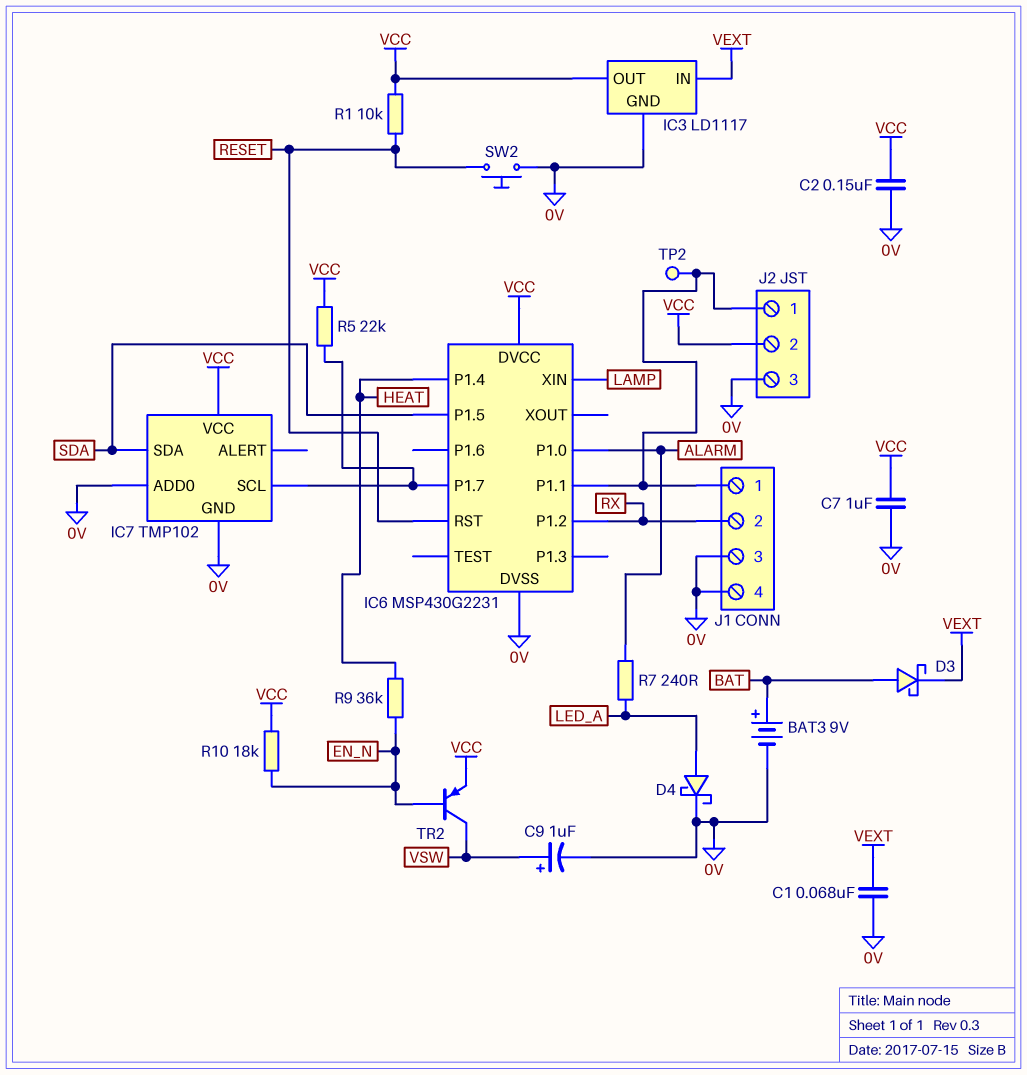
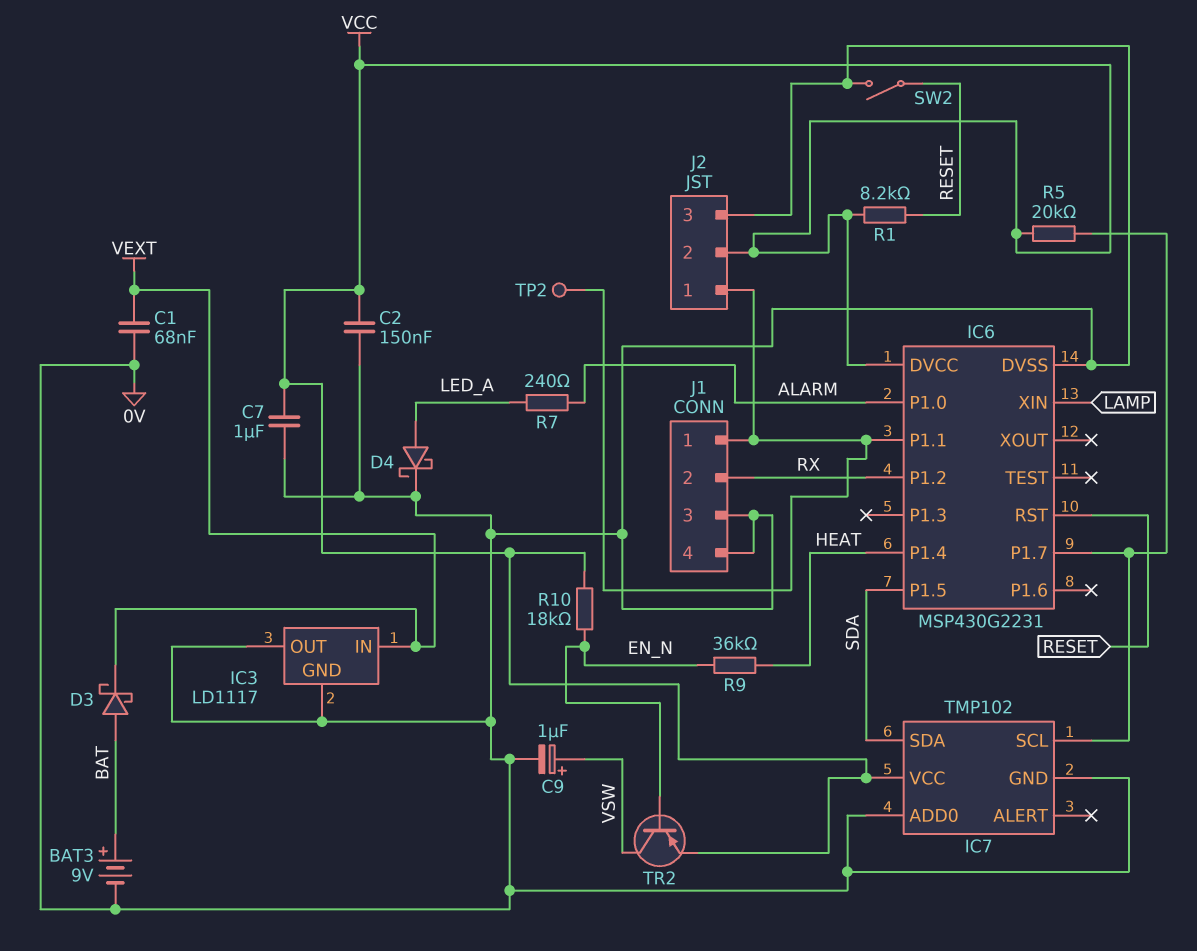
IC3 pin OUT: VCC -> 0V
R1: 10k (RESET, VCC) -> 8.2k (RESET, VCC)
R5: 22k (IC6/P1.7, VCC) -> 20k (IC6/P1.7, VCC)
SW2: button (0V, RESET) -> switch (0V, RESET)

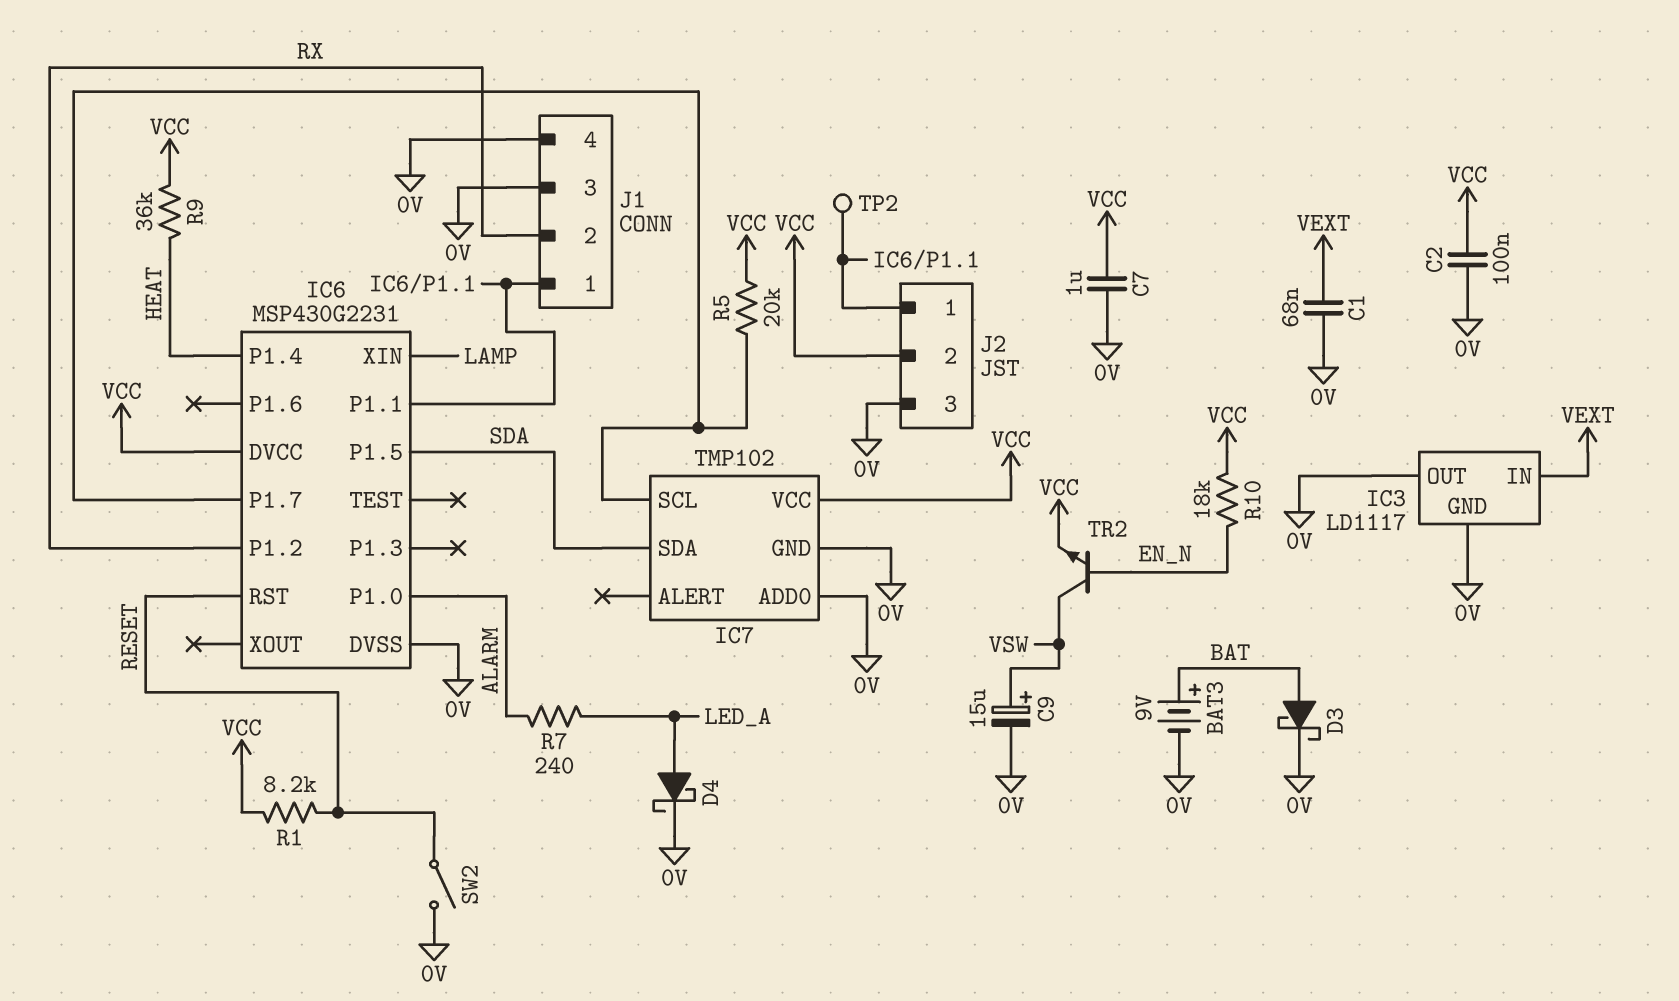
C2: 150nF (0V, VCC) -> 100nF (0V, VCC)
C9: 1uF (plus VSW, minus 0V) -> 15uF (plus VSW, minus 0V)
D3: schottky (A BAT, K VEXT) -> schottky (A BAT, K 0V)
R9: 36k (EN_N, HEAT) -> 36k (HEAT, VCC)
TR2: PNP (B EN_N, C VSW, E VCC) -> NPN (B EN_N, C VSW, E VCC)

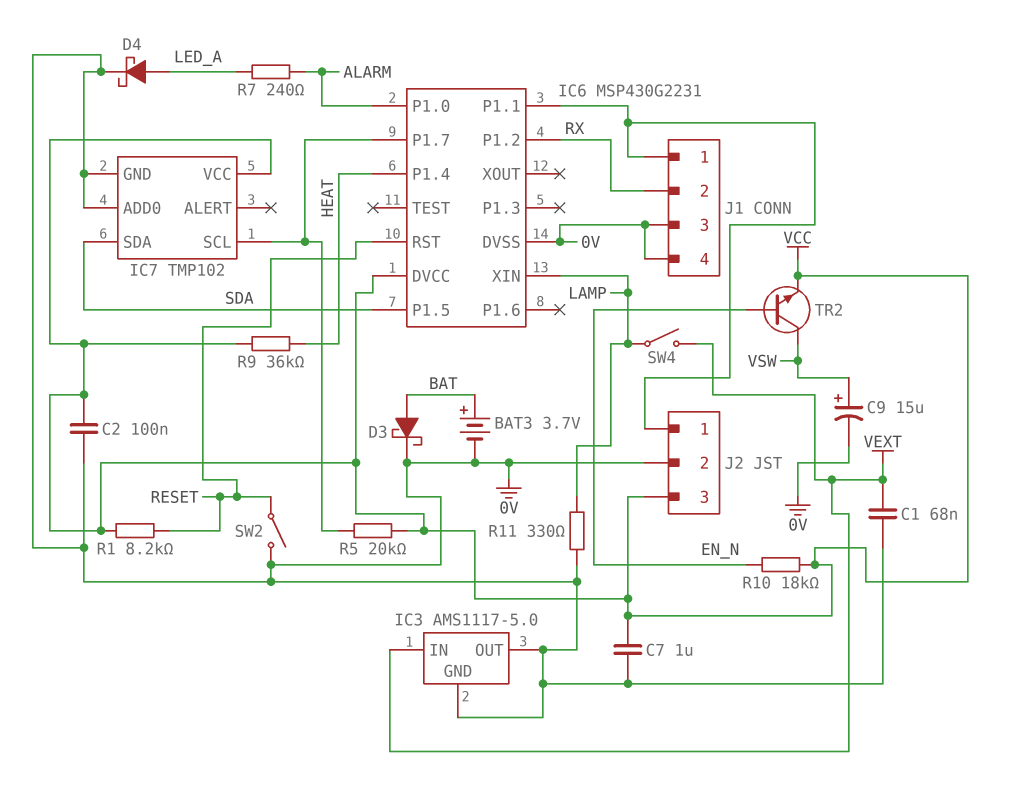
BAT3: 9V (plus BAT, minus 0V) -> 3.7V (plus BAT, minus 0V)
IC3: LD1117 -> AMS1117-5.0
J2 pin 2: VCC -> 0V
J2 pin 3: 0V -> VCC
R11: none -> 330 (0V, LAMP)
SW4: none -> switch (LAMP, VEXT)
TP2: test point (IC6/P1.1) -> none

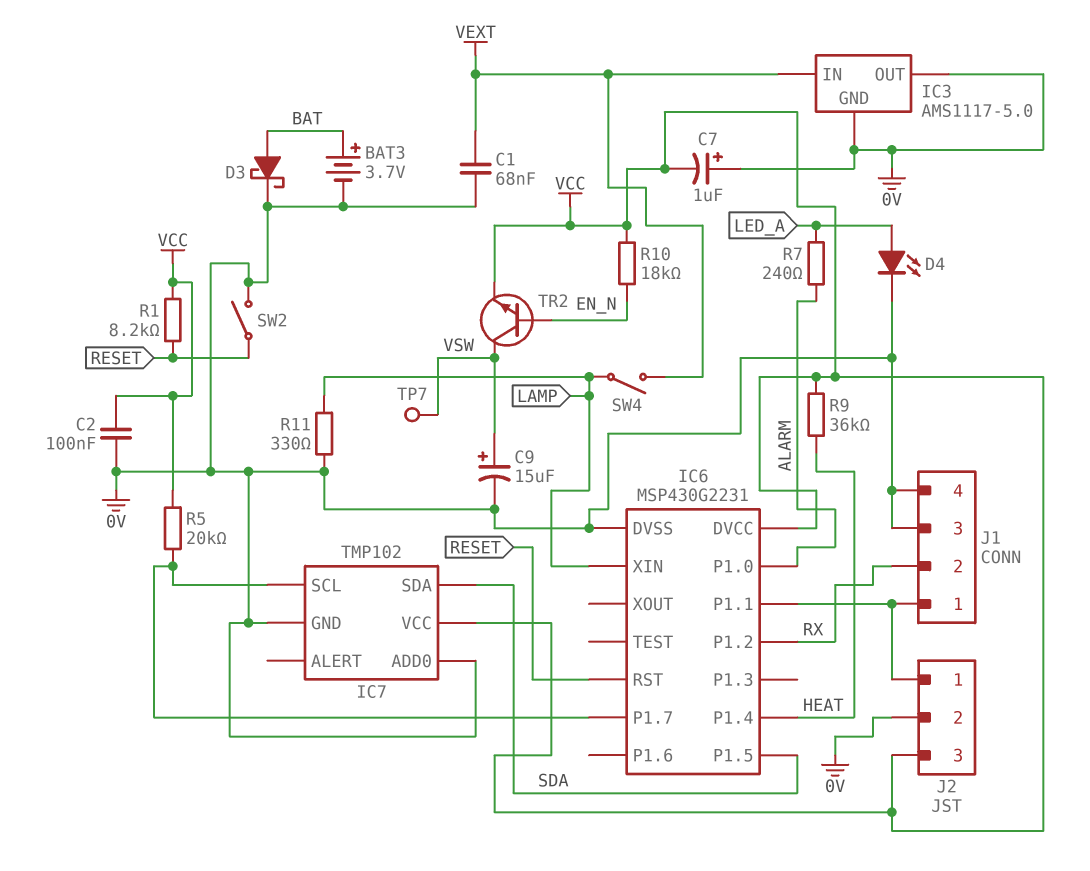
C7: 1uF (0V, VCC) -> 1uF (plus 0V, minus VCC)
D4: schottky (A LED_A, K 0V) -> LED (A LED_A, K 0V)
TP7: none -> test point (VSW)

